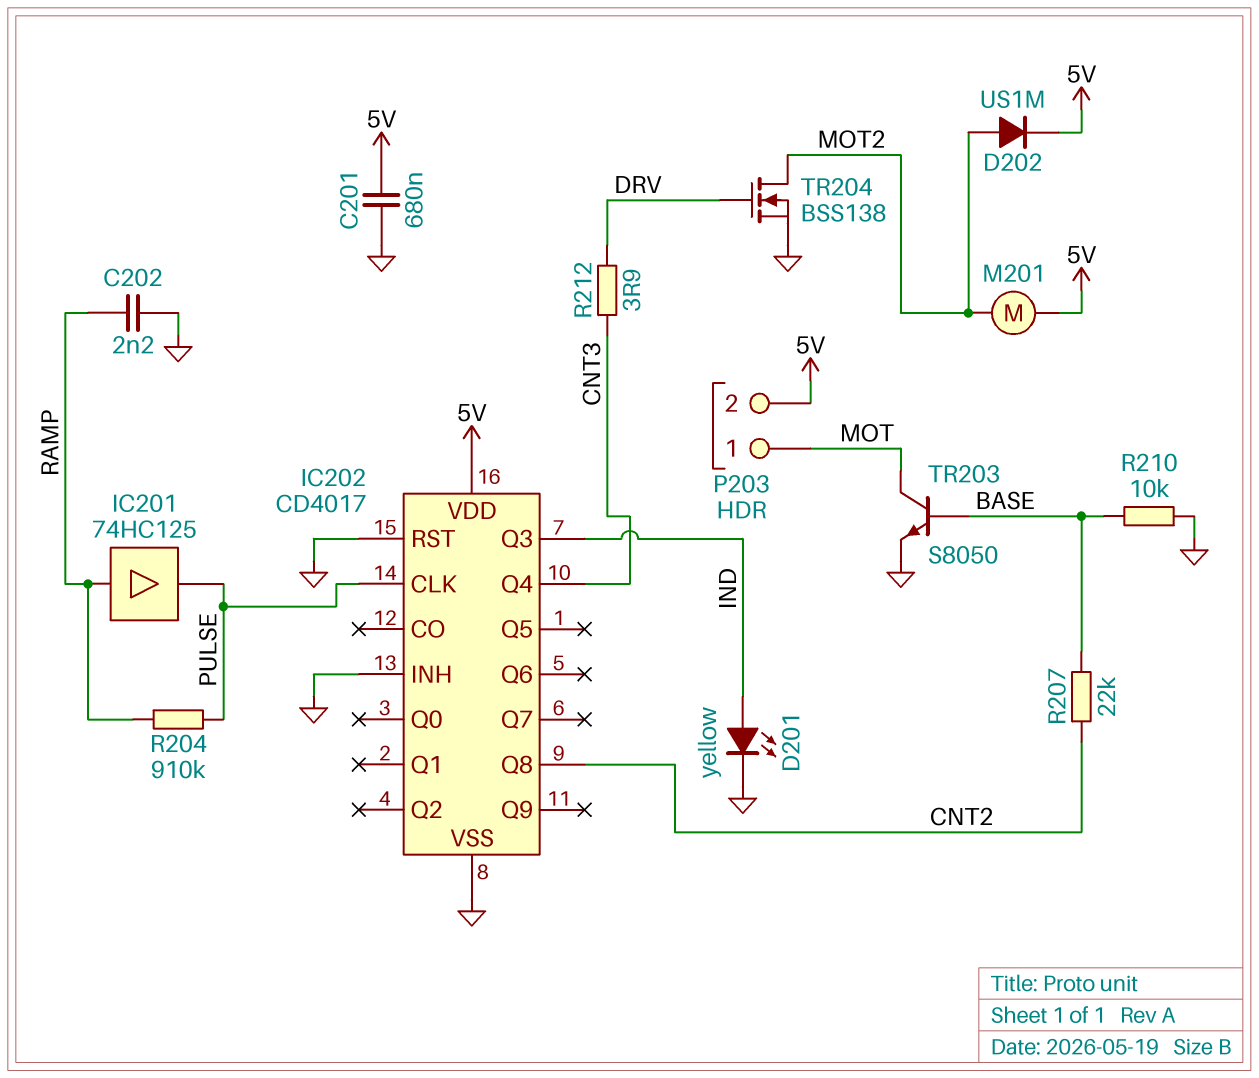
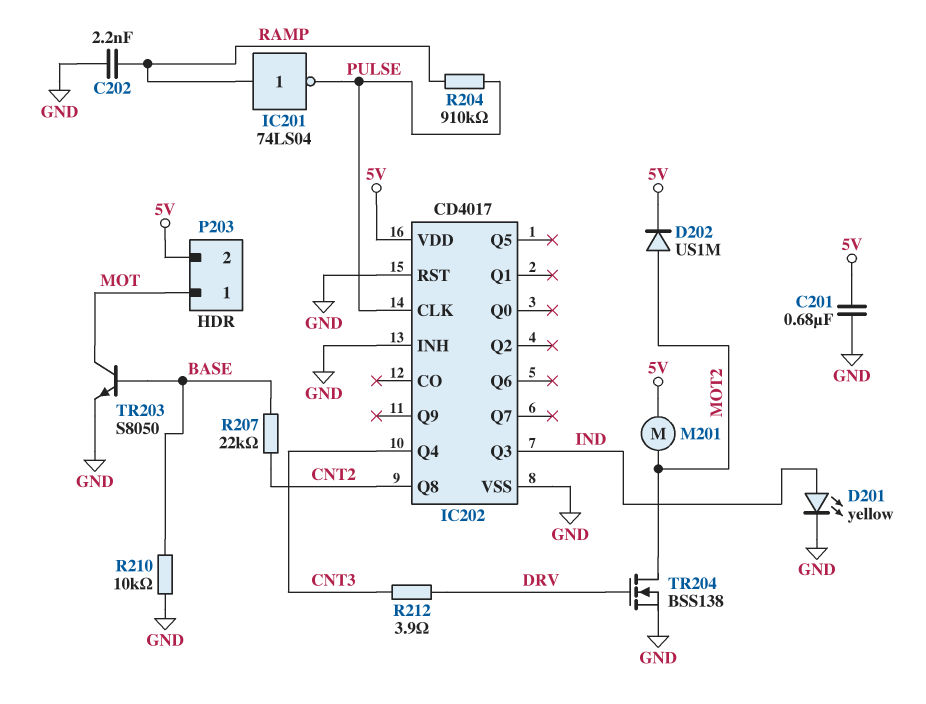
IC201: buffer 74HC125 (in RAMP, out PULSE) -> NOT 74LS04 (in RAMP, out PULSE)

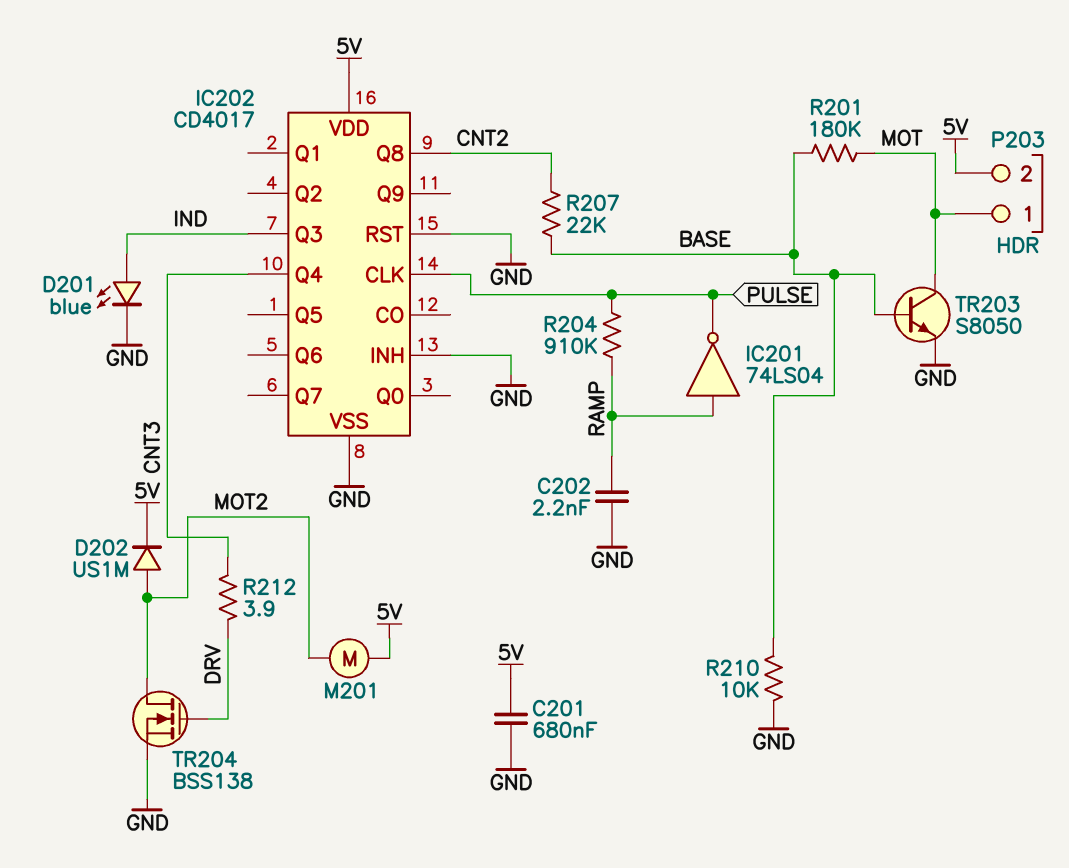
D201: LED yellow (A IND, K GND) -> LED blue (A IND, K GND)
R201: none -> 180k (BASE, MOT)

